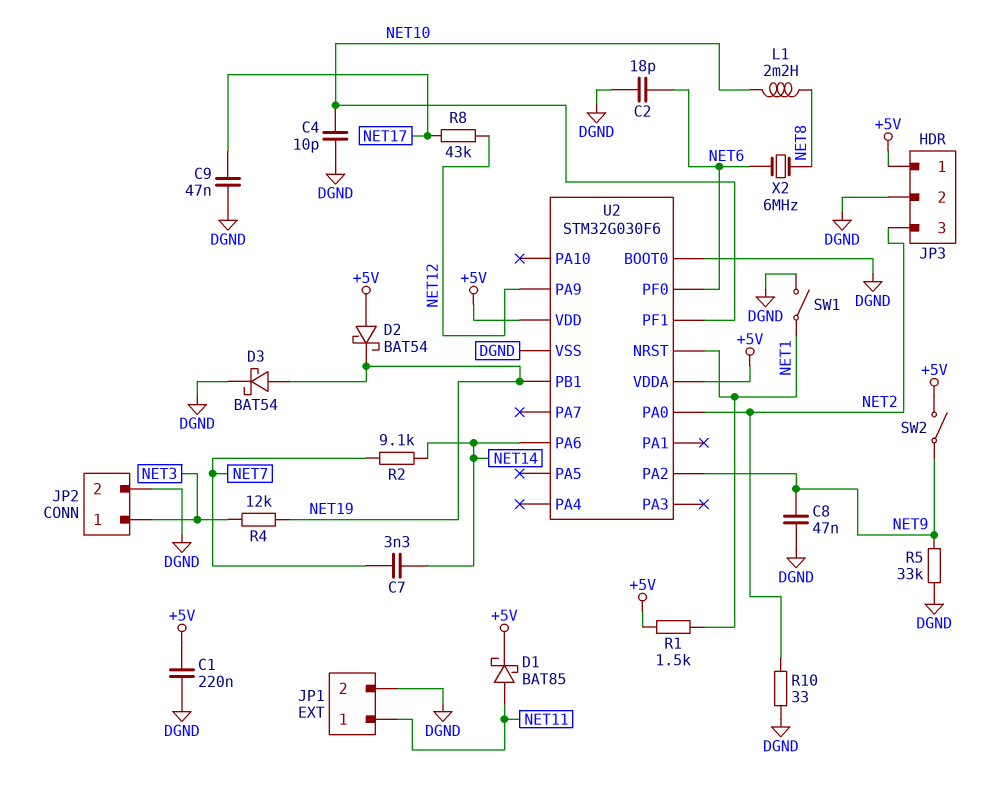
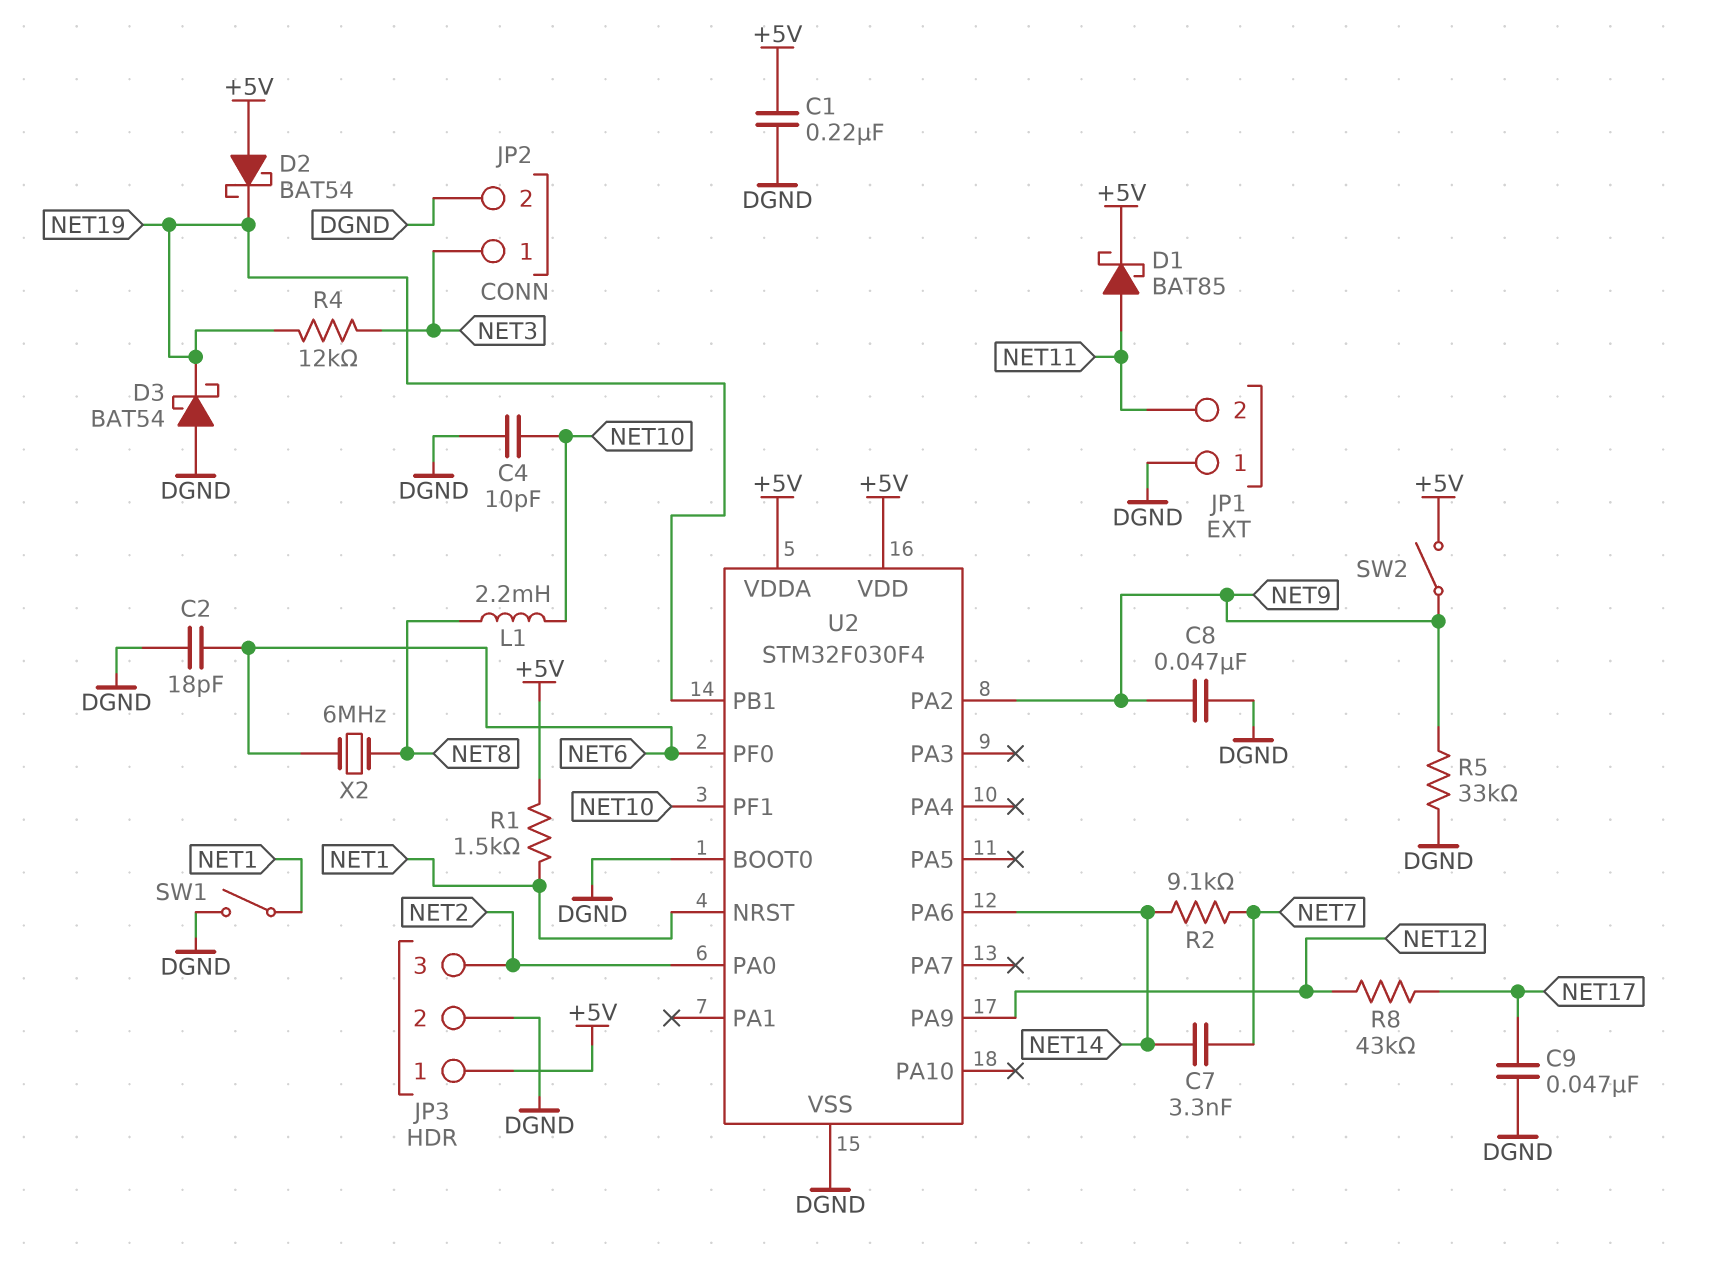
D3: schottky BAT54 (A NET19, K DGND) -> schottky BAT54 (A DGND, K NET19)
JP1 pin 1: NET11 -> DGND
JP1 pin 2: DGND -> NET11
R10: 33 (DGND, NET2) -> none
U2: STM32G030F6 -> STM32F030F4

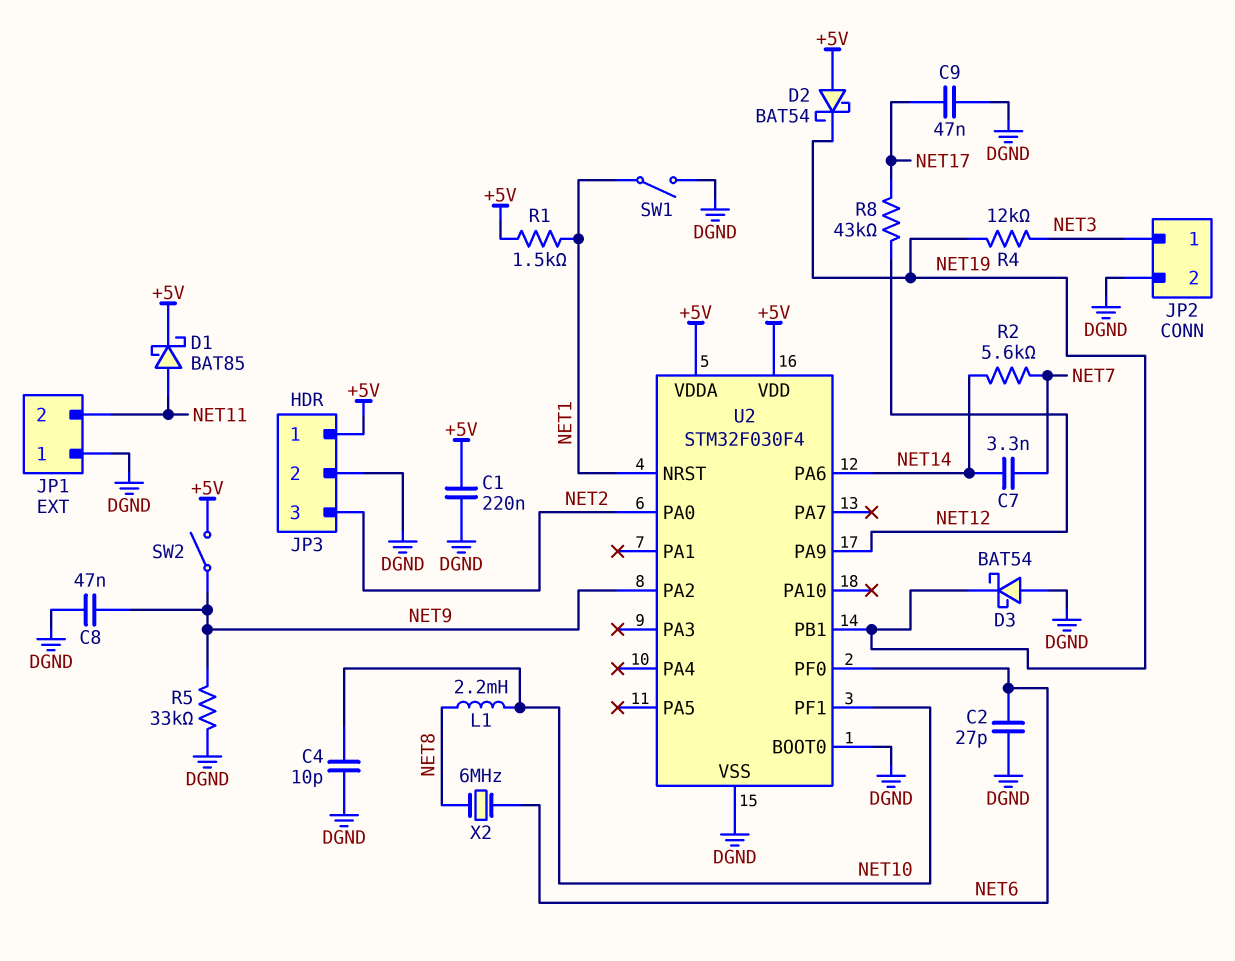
C2: 18pF (DGND, NET6) -> 27pF (DGND, NET6)
R2: 9.1k (NET7, NET14) -> 5.6k (NET7, NET14)

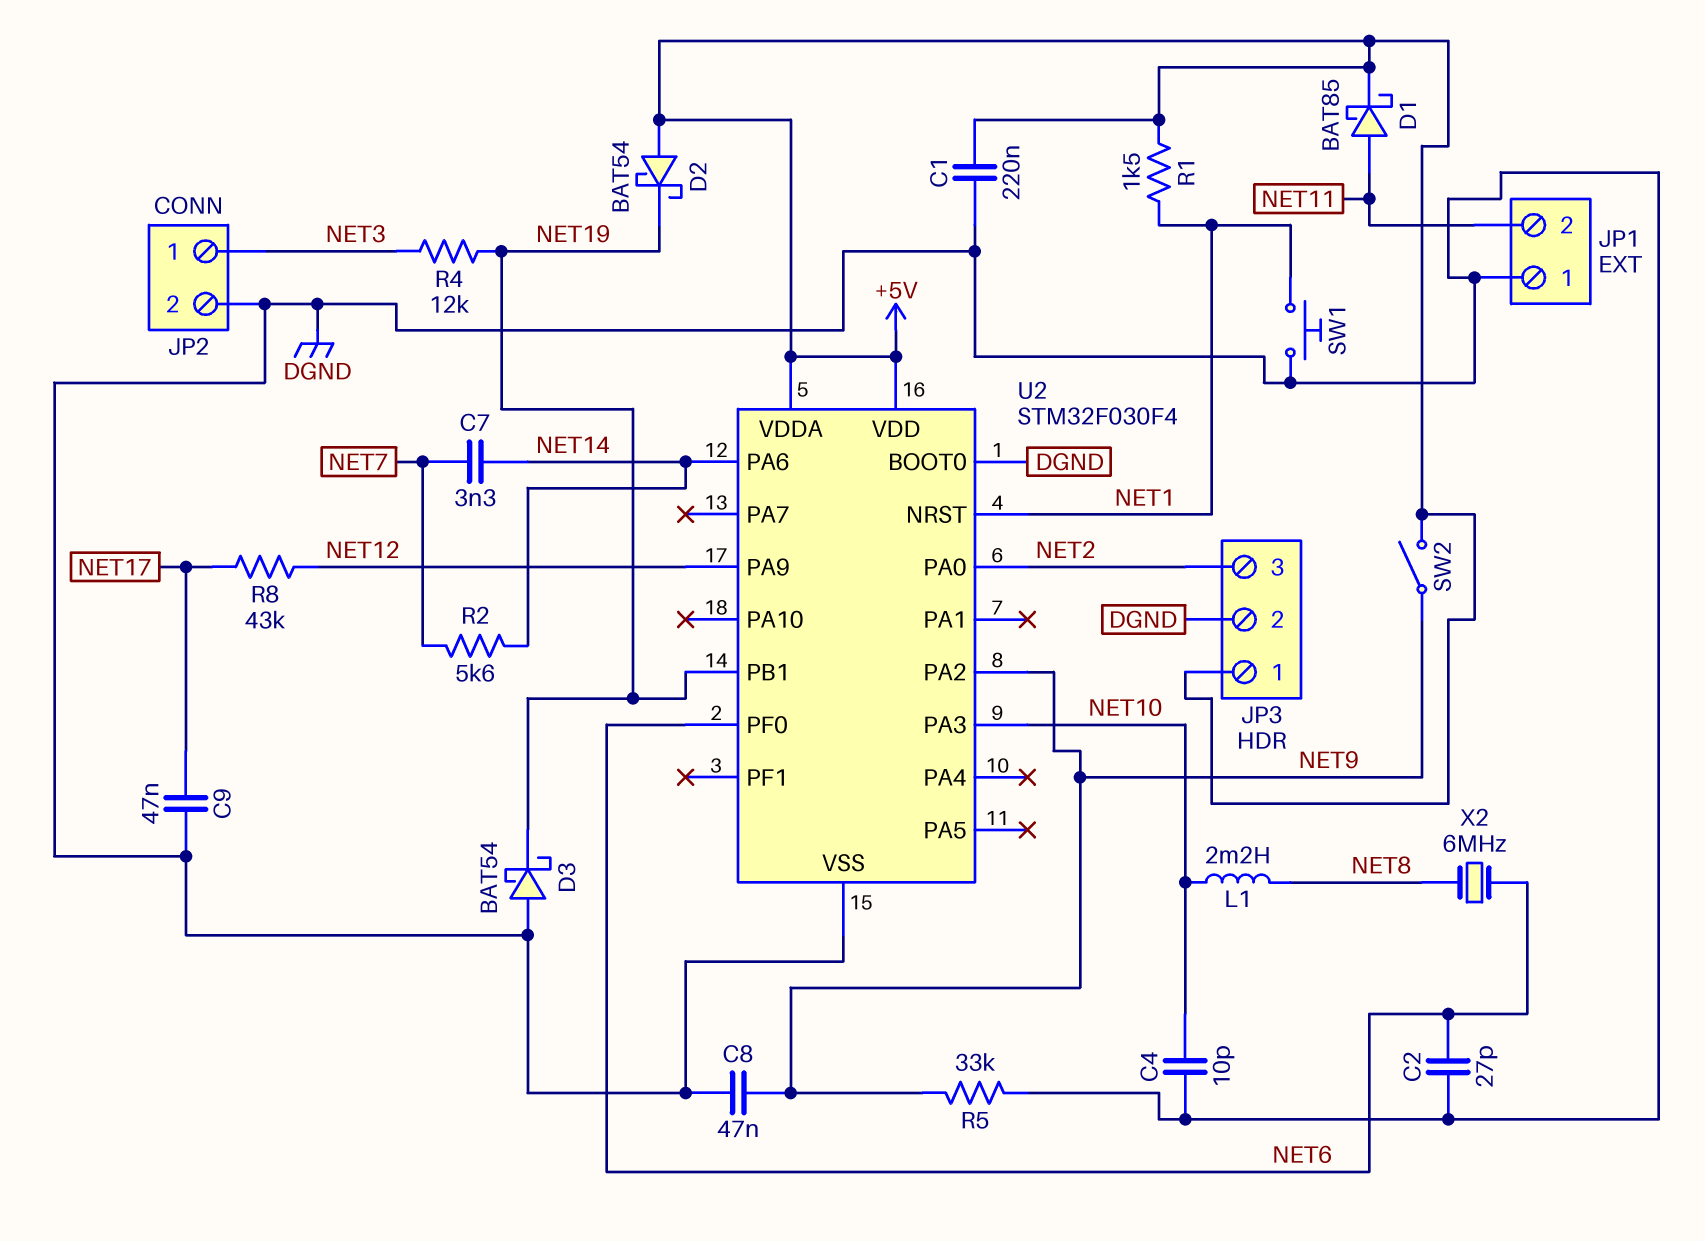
SW1: switch (DGND, NET1) -> button (DGND, NET1)
U2 pin PA3: none -> NET10
U2 pin PF1: NET10 -> none

